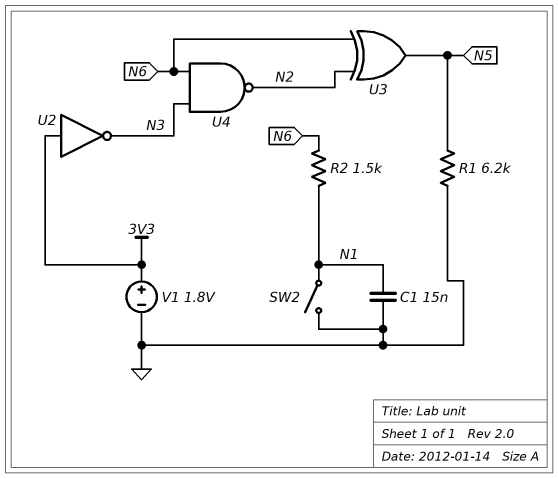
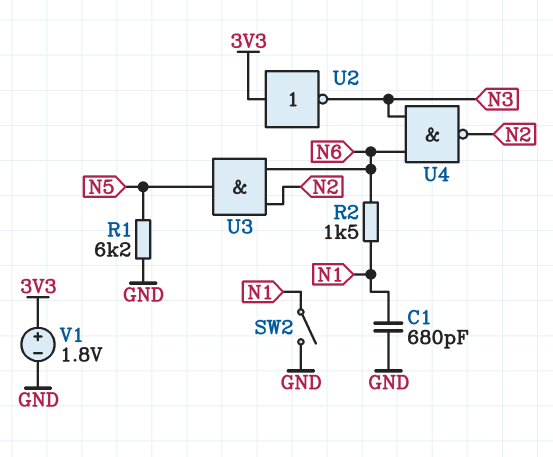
C1: 15nF (GND, N1) -> 680pF (GND, N1)
U3: XOR (in N2, in N6, out N5) -> AND (in N2, in N6, out N5)

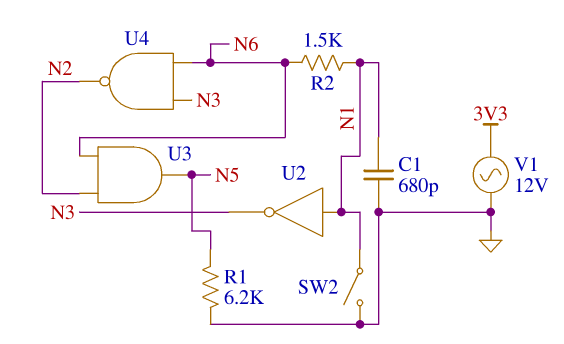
U2: NOT (in 3V3, out N3) -> NOT (in N1, out N3)
V1: 1.8V (plus 3V3, minus GND) -> AC 12V (3V3, GND)

